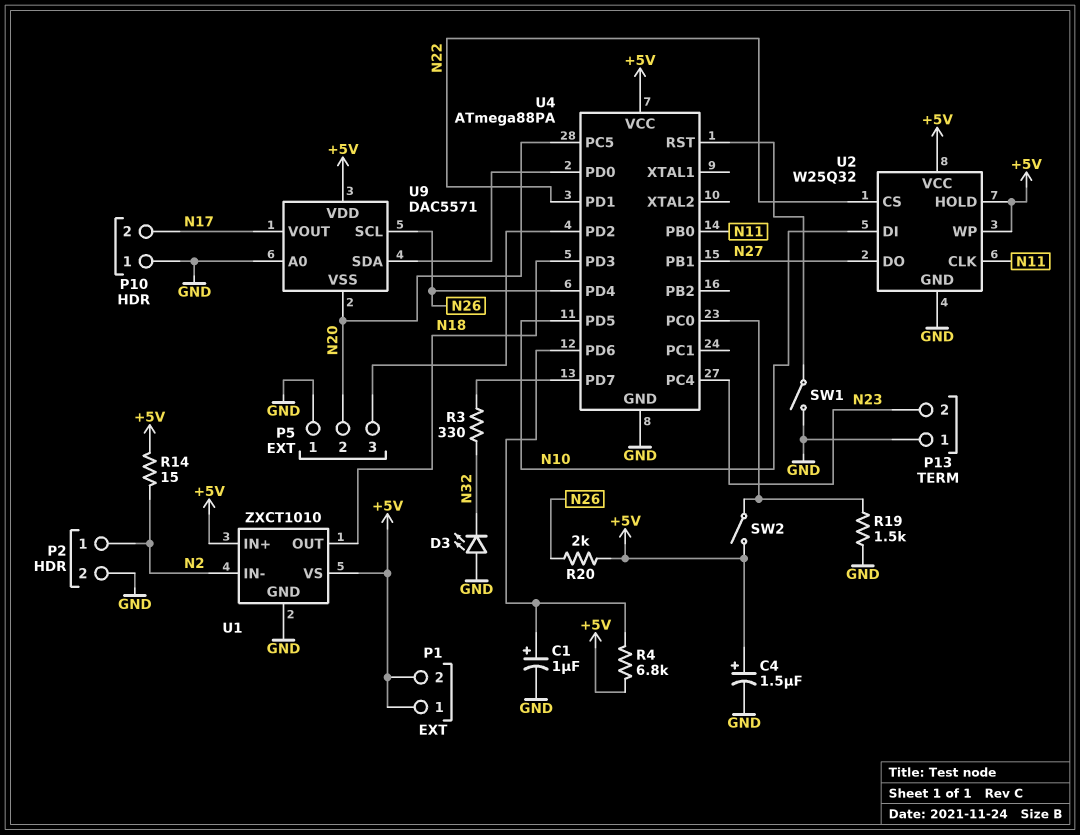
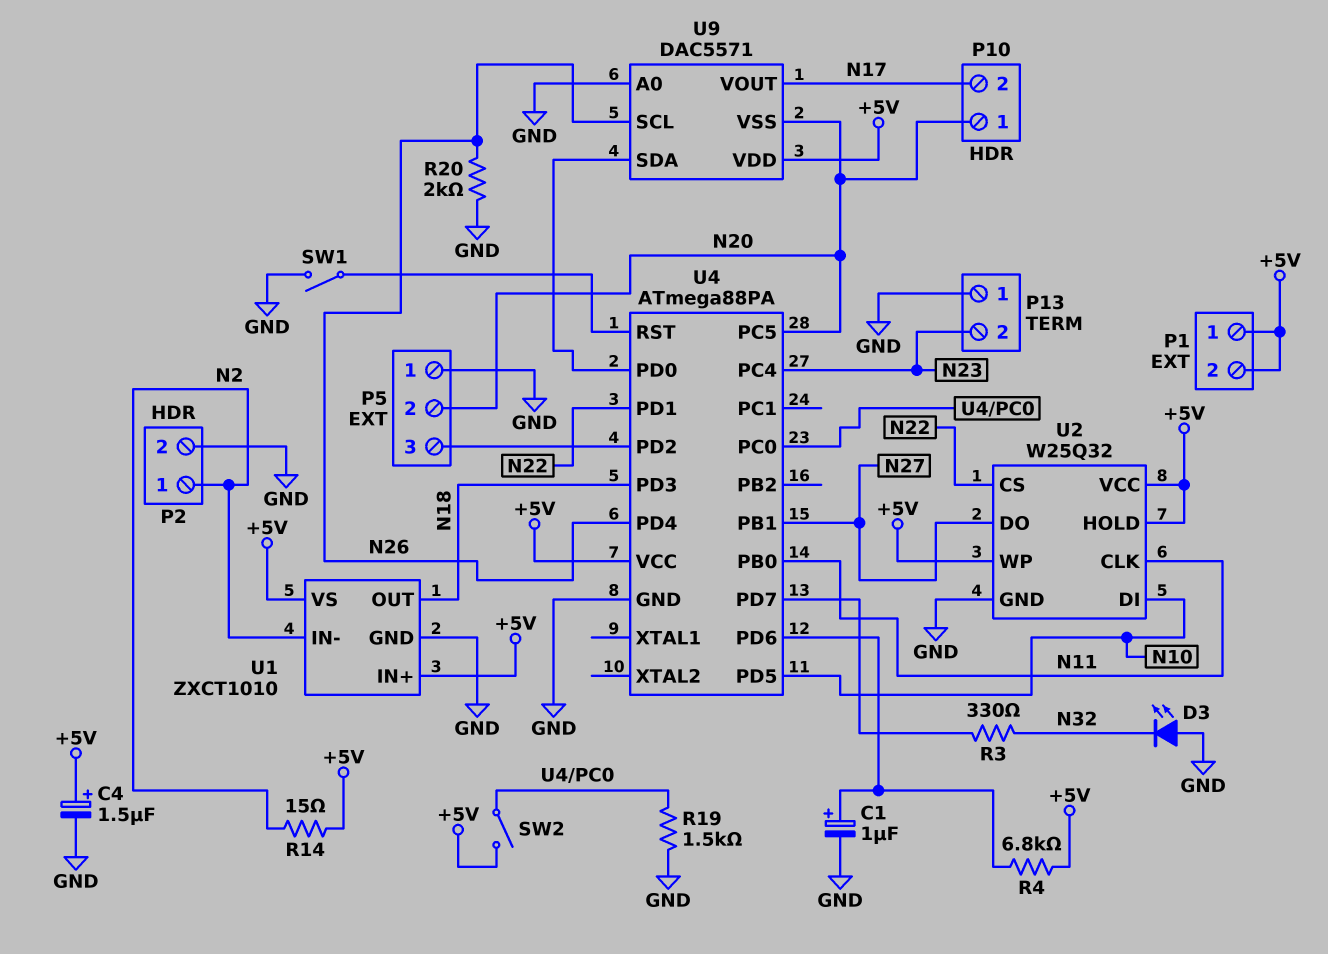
P10 pin 1: GND -> N20
R20: 2k (+5V, N26) -> 2k (GND, N26)

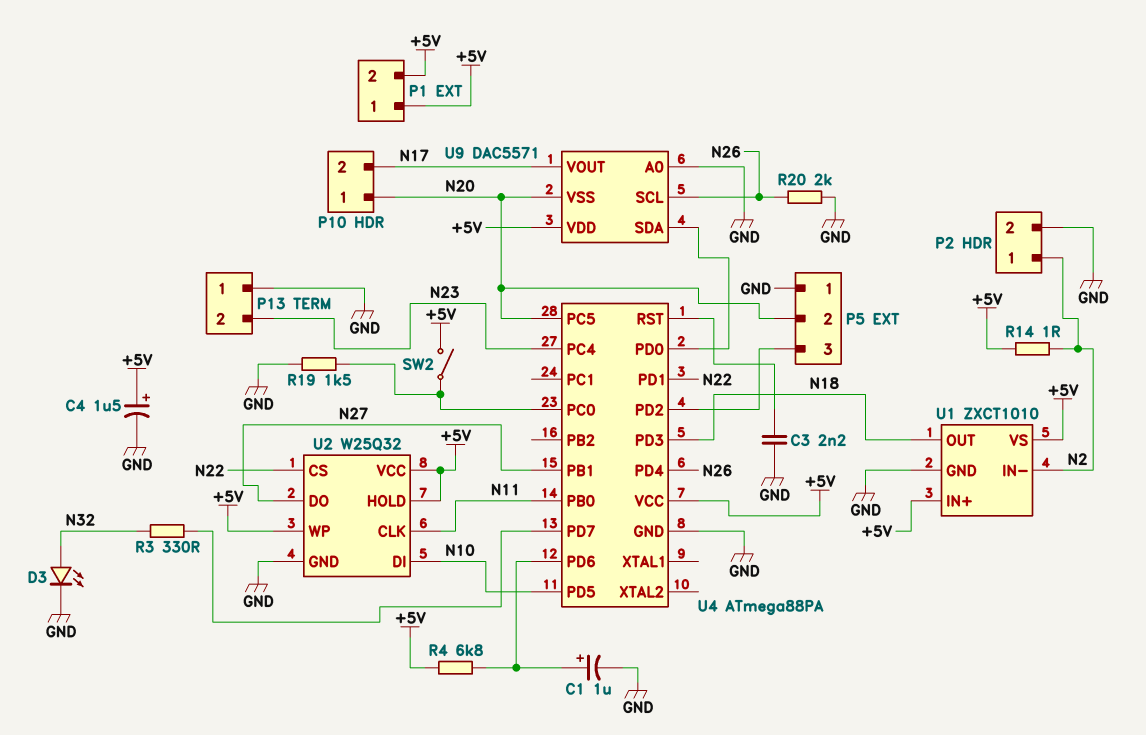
C3: none -> 2.2nF (GND, U4/RST)
D3: LED (A GND, K N32) -> LED (A N32, K GND)
R14: 15 (+5V, N2) -> 1 (+5V, N2)
SW1: switch (GND, U4/RST) -> none

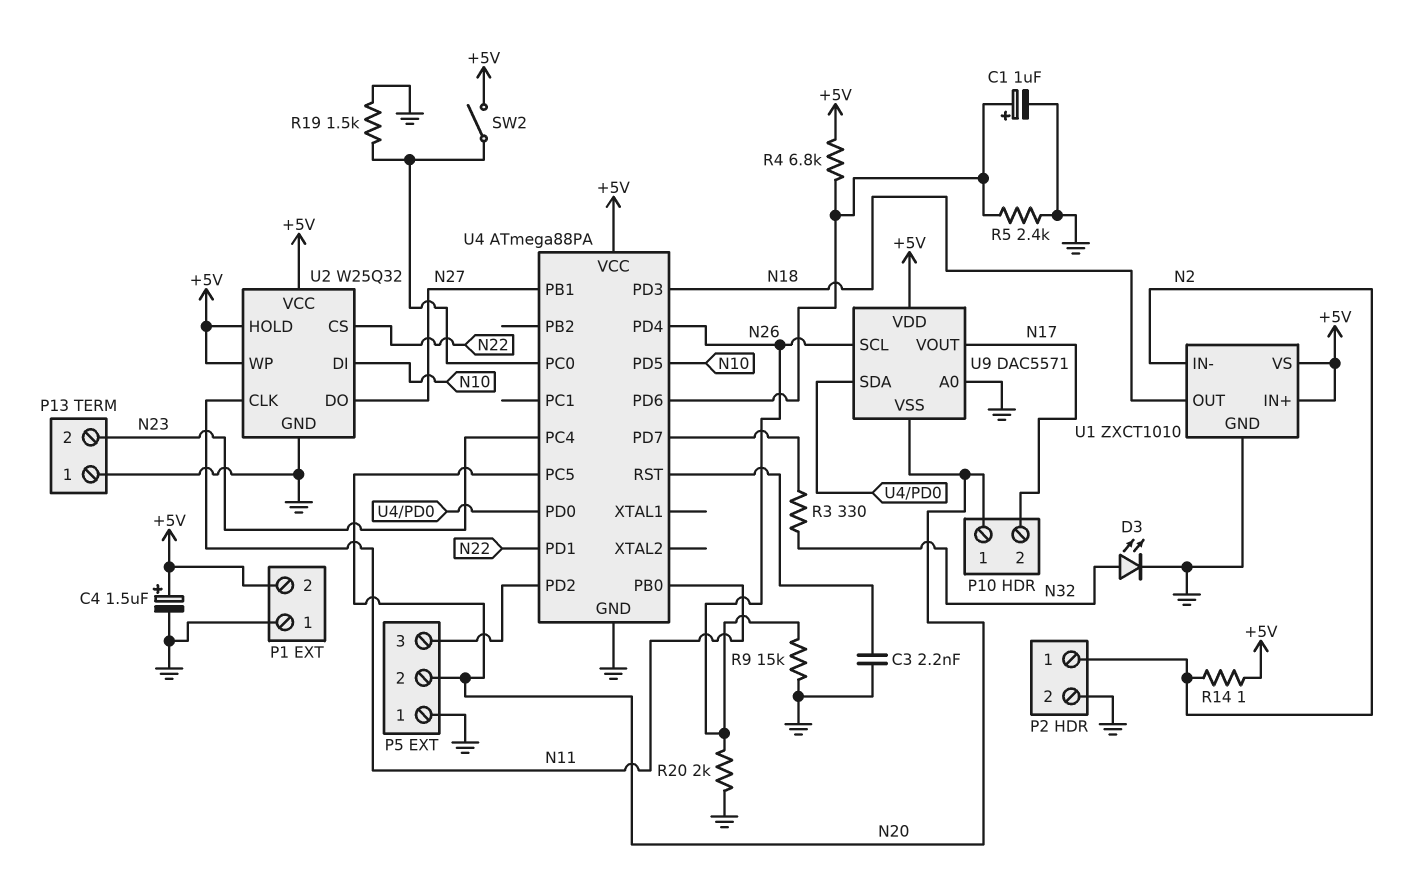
P1 pin 1: +5V -> GND
R5: none -> 2.4k (GND, U4/PD6)
R9: none -> 15k (GND, N26)

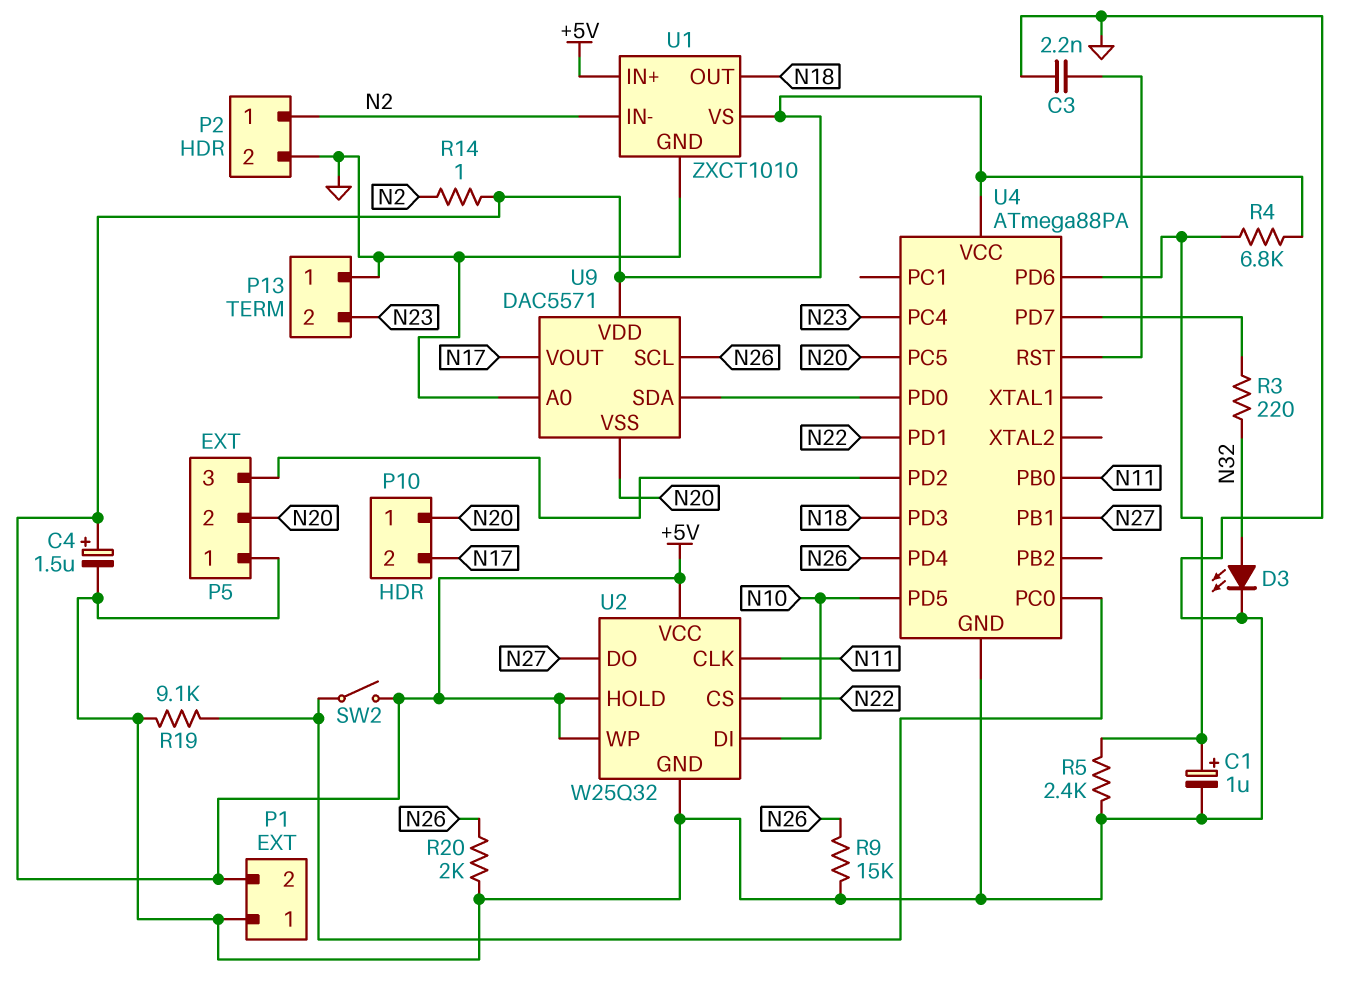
R3: 330 (N32, U4/PD7) -> 220 (N32, U4/PD7)
R19: 1.5k (GND, U4/PC0) -> 9.1k (GND, U4/PC0)

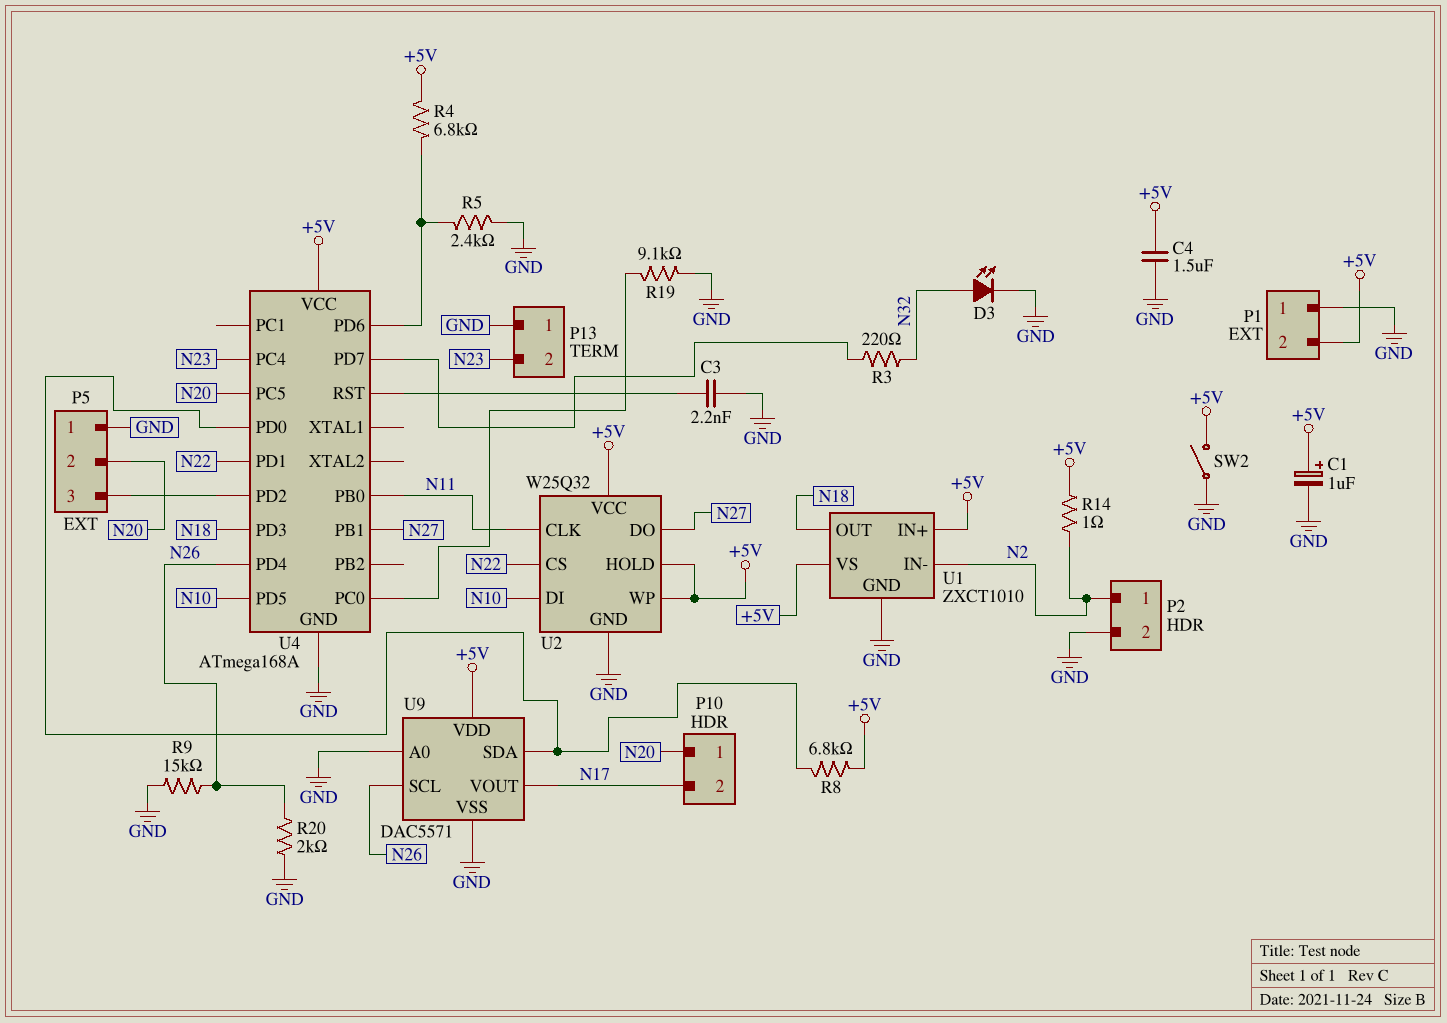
C1: 1uF (plus U4/PD6, minus GND) -> 1uF (plus +5V, minus GND)
C4: 1.5uF (plus +5V, minus GND) -> 1.5uF (+5V, GND)
R8: none -> 6.8k (+5V, U4/PD0)
SW2: switch (+5V, U4/PC0) -> switch (+5V, GND)
U4: ATmega88PA -> ATmega168A
U9 pin VSS: N20 -> GND

